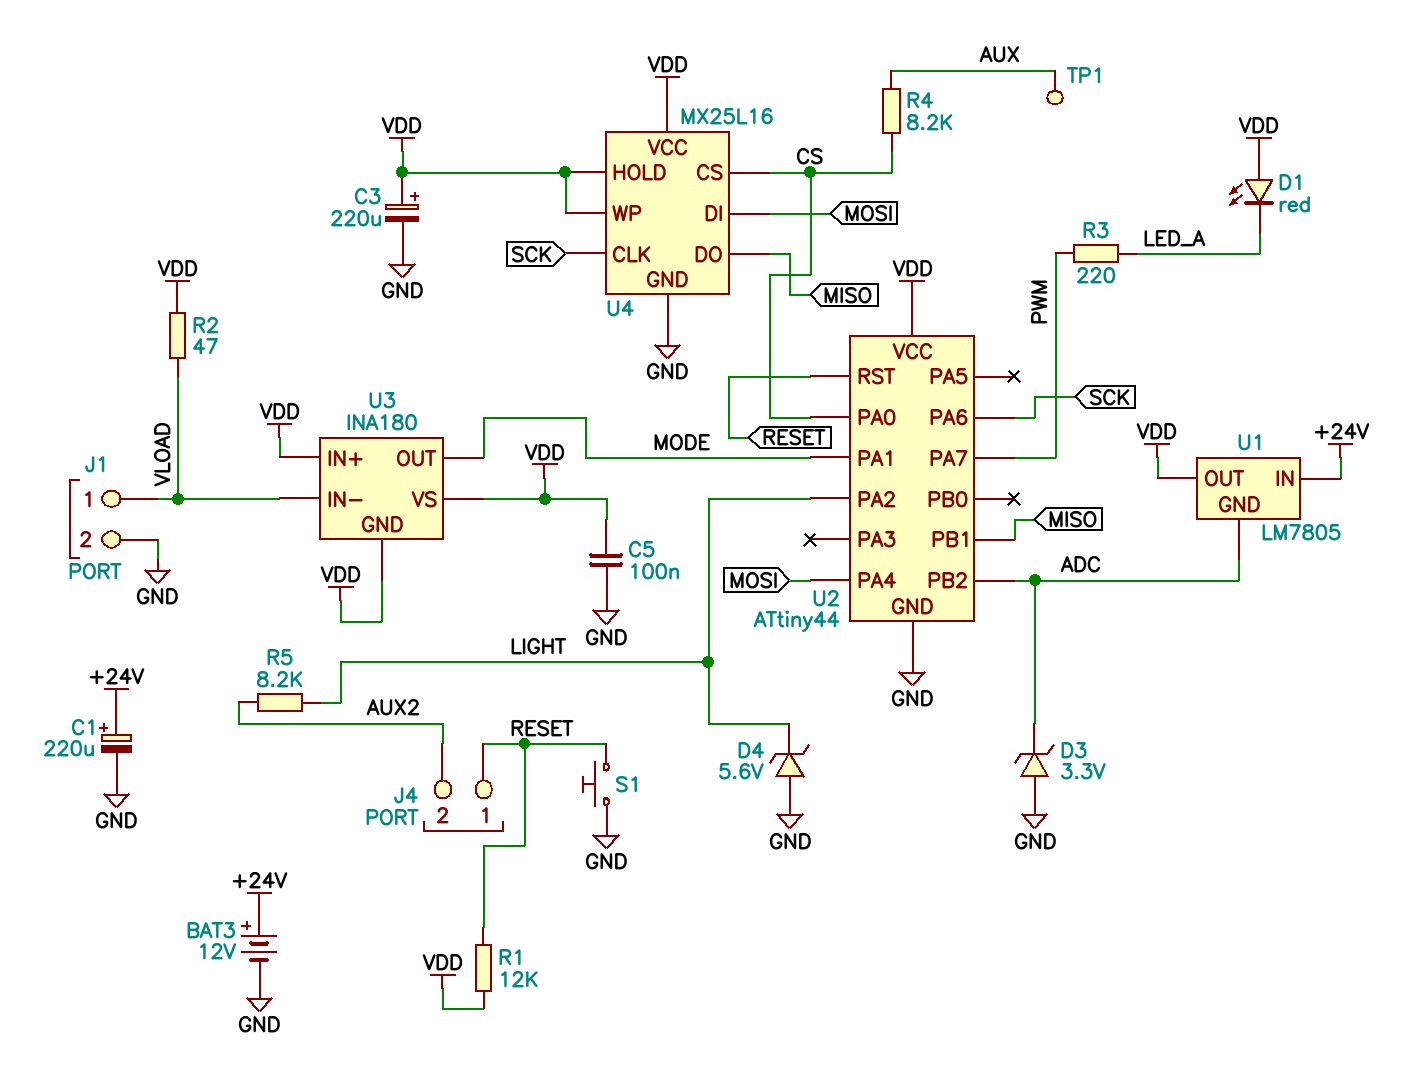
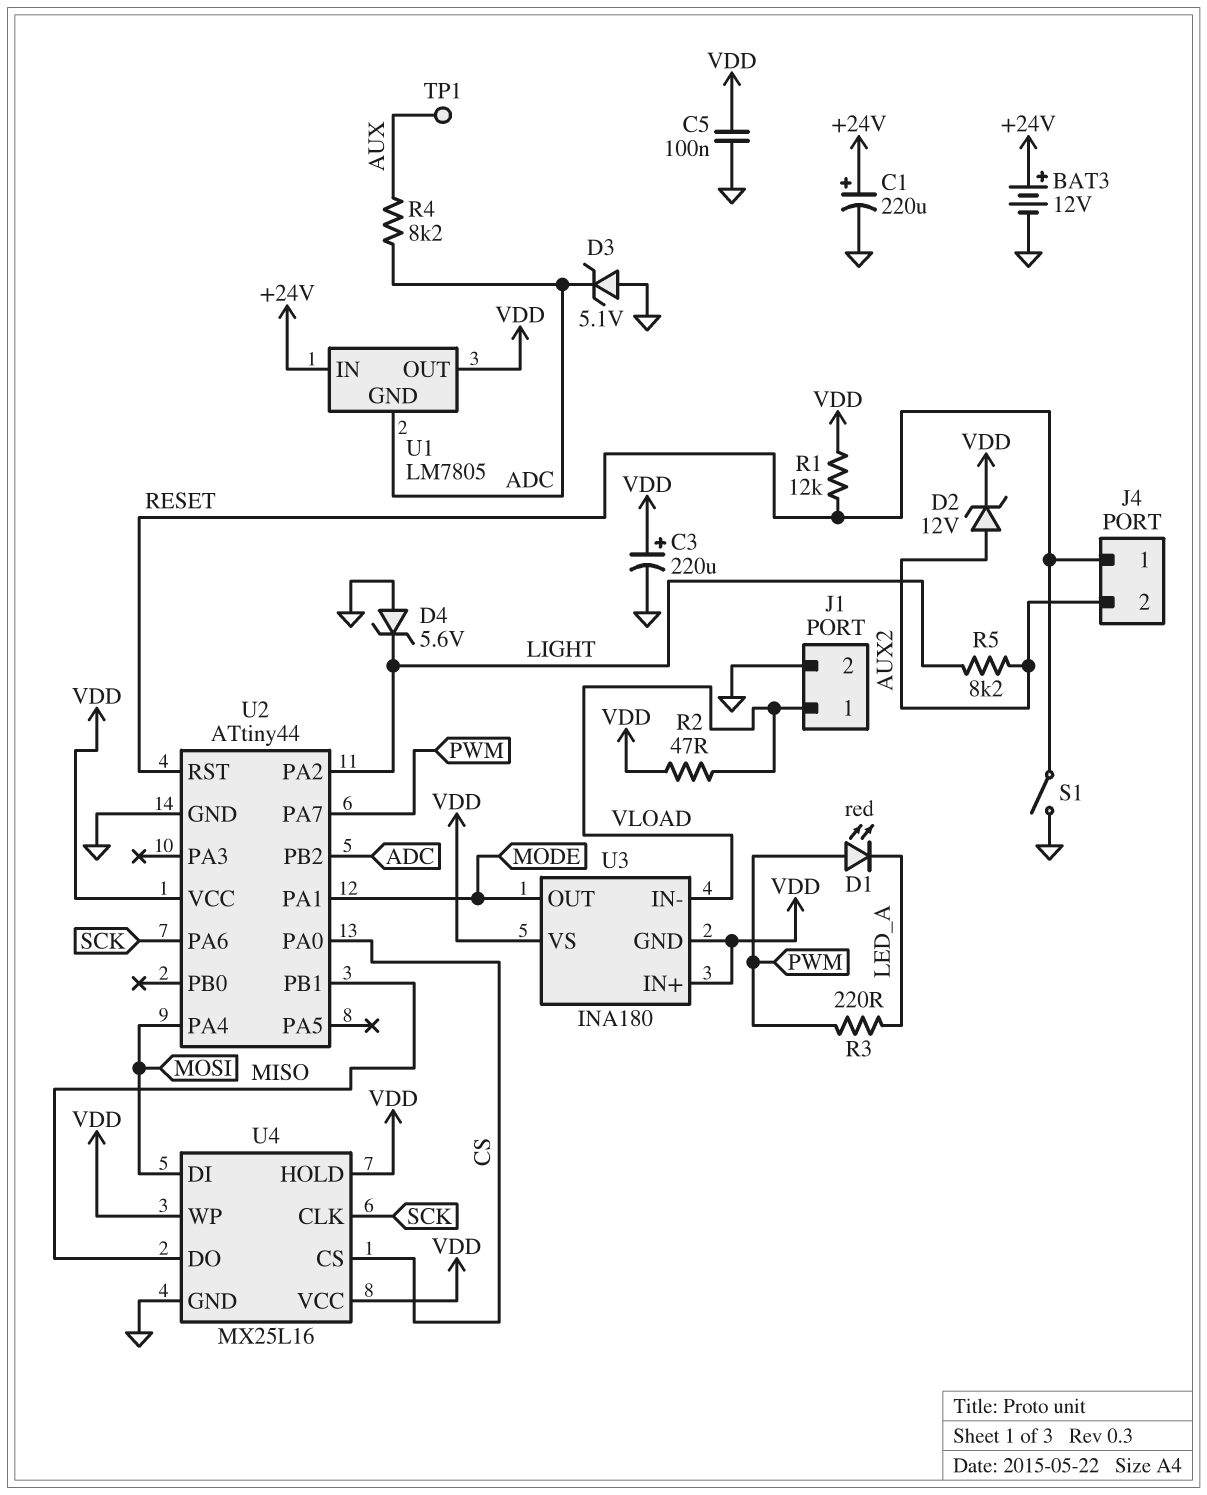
D1: LED red (A VDD, K LED_A) -> LED red (A PWM, K LED_A)
D2: none -> zener 12V (A AUX2, K VDD)
D3: zener 3.3V (A GND, K ADC) -> zener 5.1V (A GND, K ADC)
R4: 8.2k (AUX, CS) -> 8.2k (ADC, AUX)
S1: button (GND, RESET) -> switch (GND, RESET)

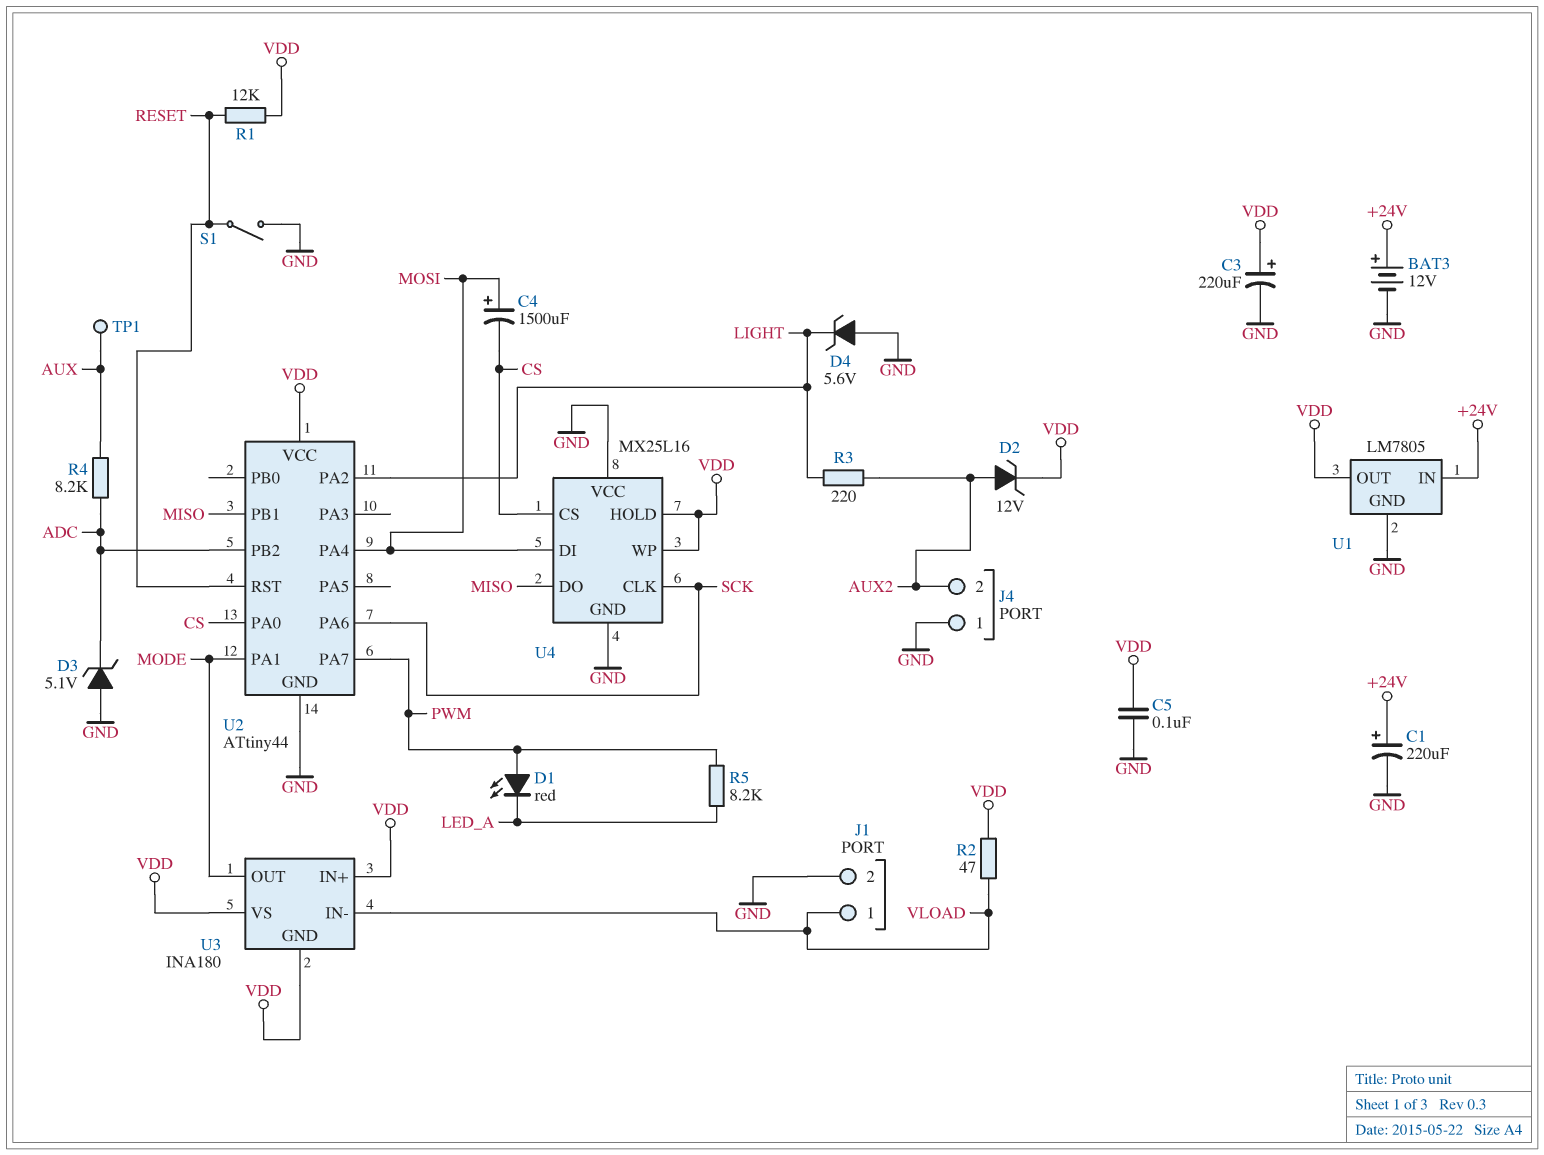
C4: none -> 1500uF (plus MOSI, minus CS)
J4 pin 1: RESET -> GND
R3: 220 (LED_A, PWM) -> 220 (AUX2, LIGHT)
R5: 8.2k (AUX2, LIGHT) -> 8.2k (LED_A, PWM)
U1 pin GND: ADC -> GND
U4 pin VCC: VDD -> GND

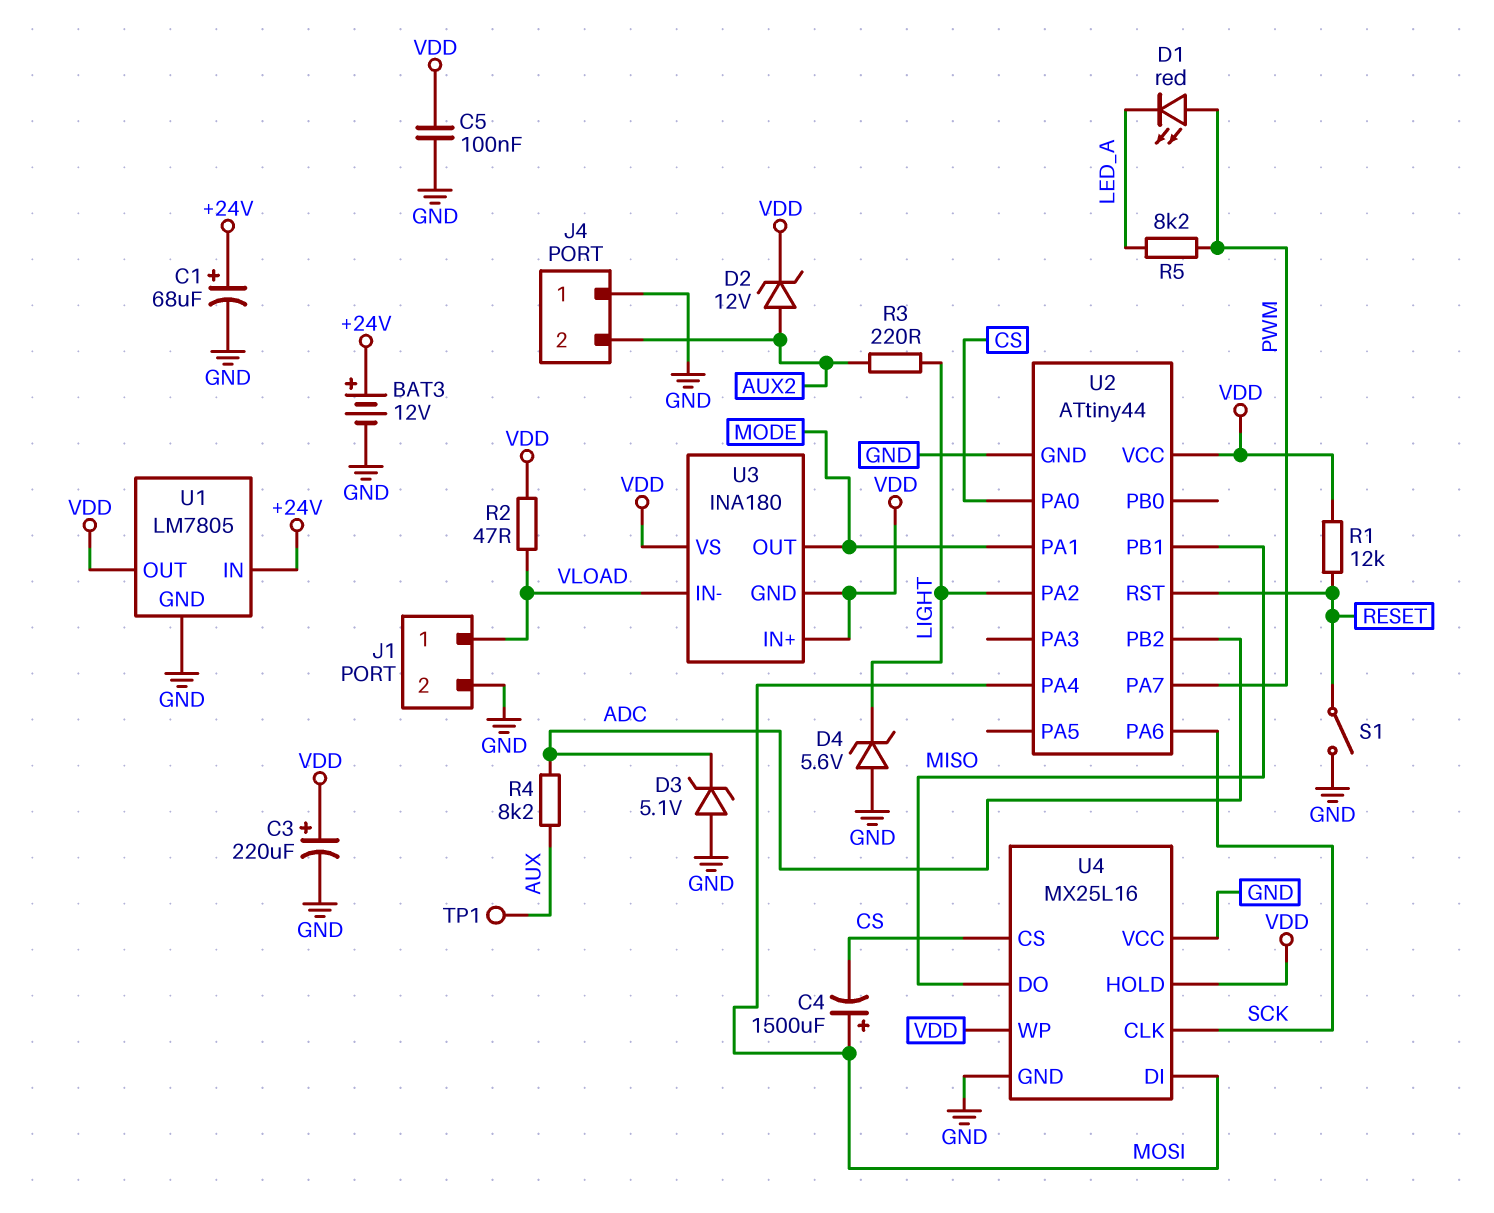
C1: 220uF (plus +24V, minus GND) -> 68uF (plus +24V, minus GND)

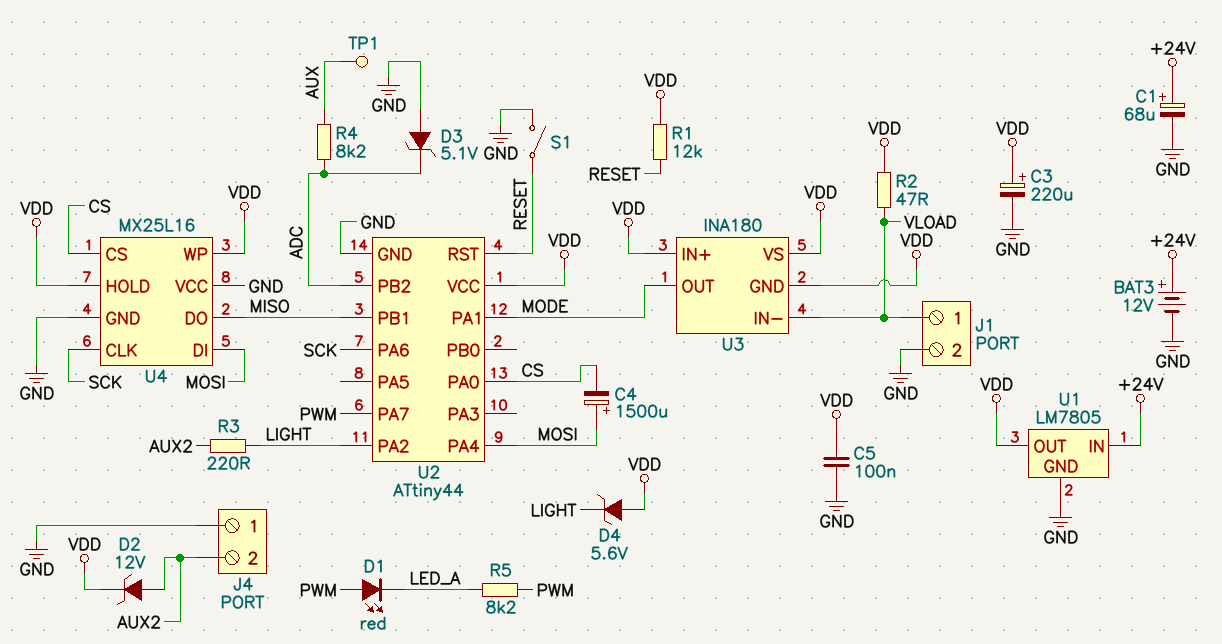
D4: zener 5.6V (A GND, K LIGHT) -> zener 5.6V (A VDD, K LIGHT)

